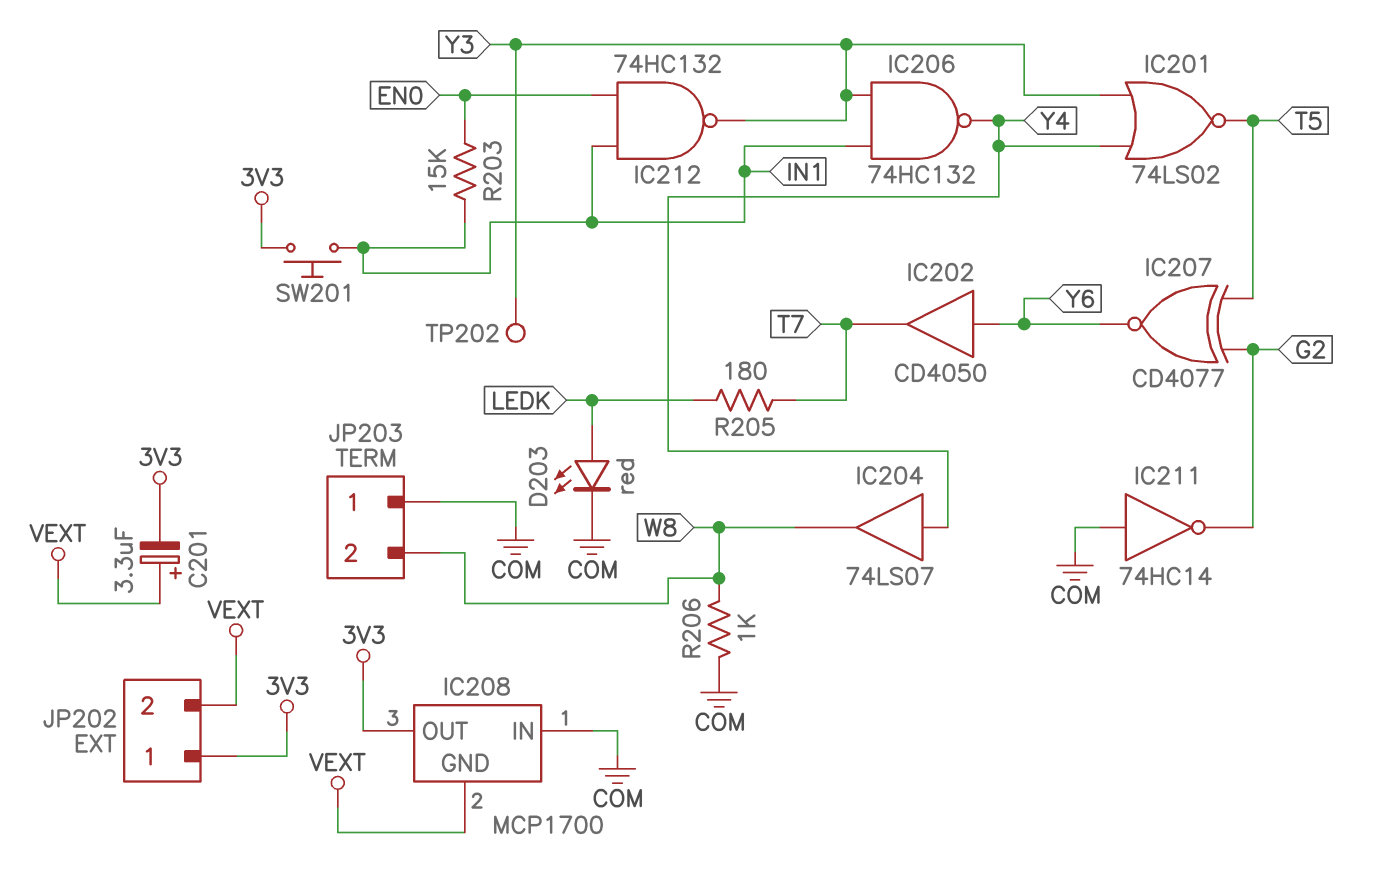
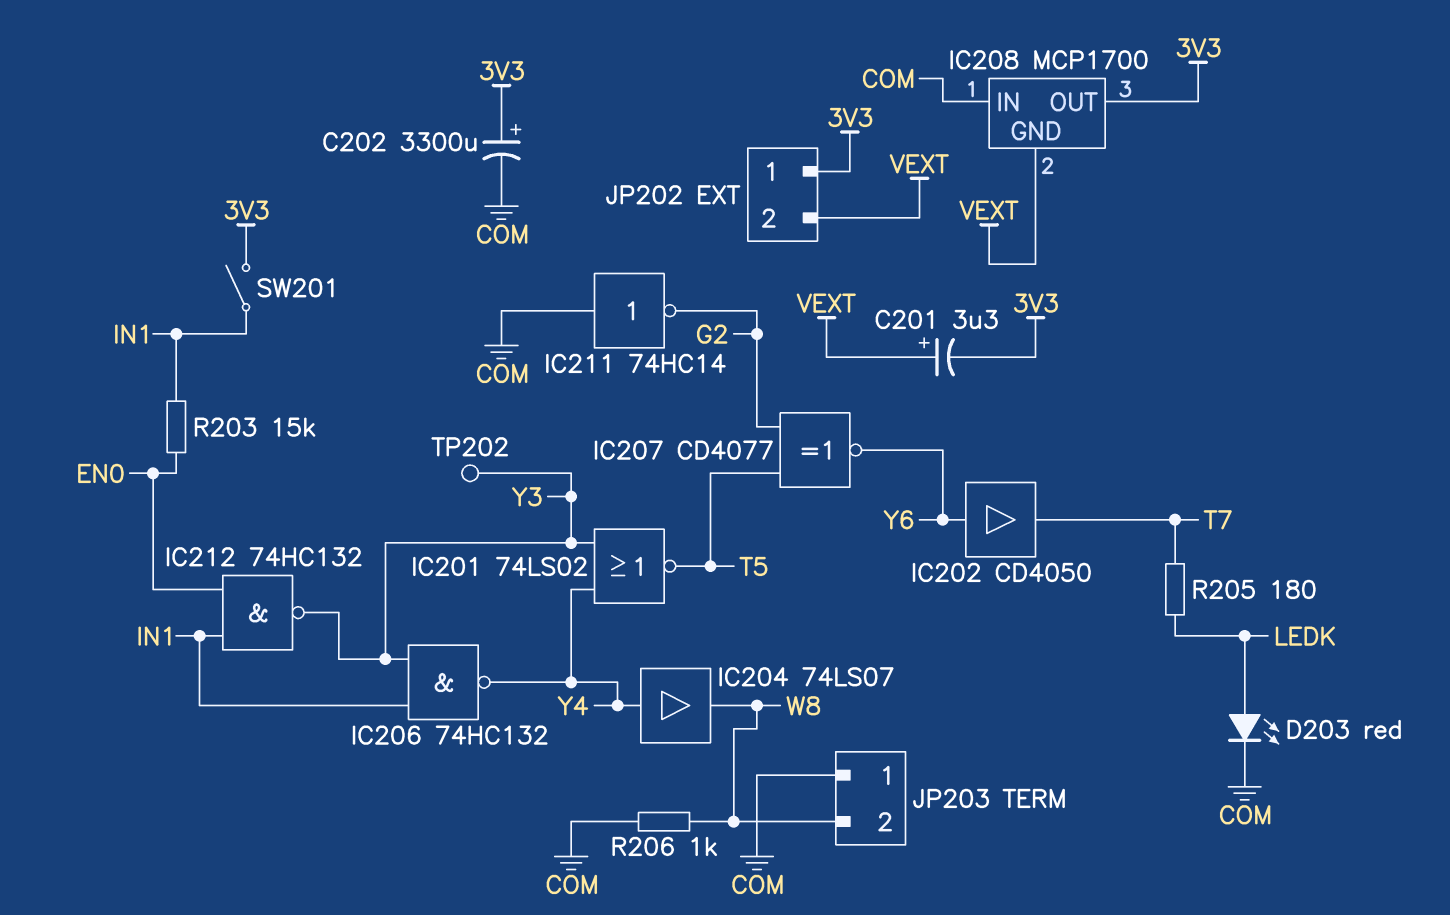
C202: none -> 3300uF (plus 3V3, minus COM)
SW201: button (3V3, IN1) -> switch (3V3, IN1)

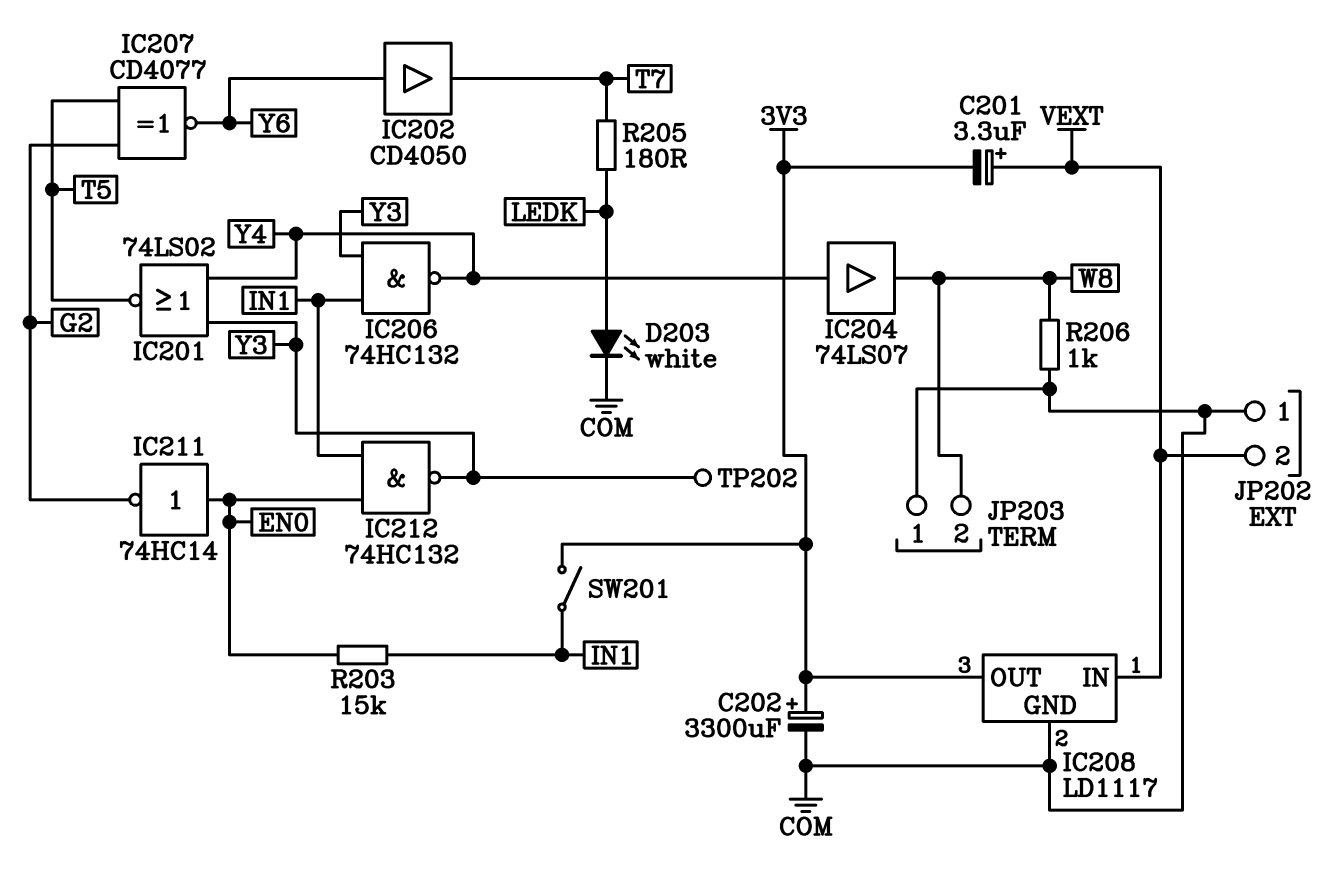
D203: LED red (A LEDK, K COM) -> LED white (A LEDK, K COM)
IC208: MCP1700 -> LD1117
IC208 pin GND: VEXT -> COM
IC208 pin IN: COM -> VEXT
IC211: NOT 74HC14 (in COM, out G2) -> NOT 74HC14 (in EN0, out G2)
JP202 pin 1: 3V3 -> COM

